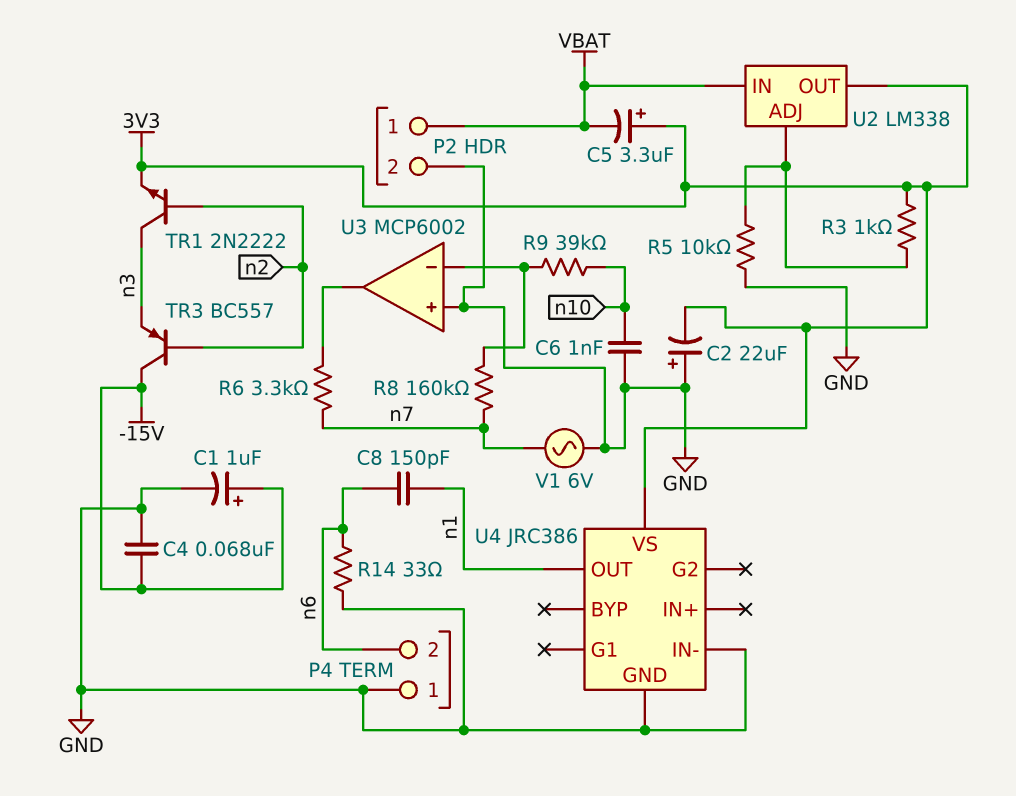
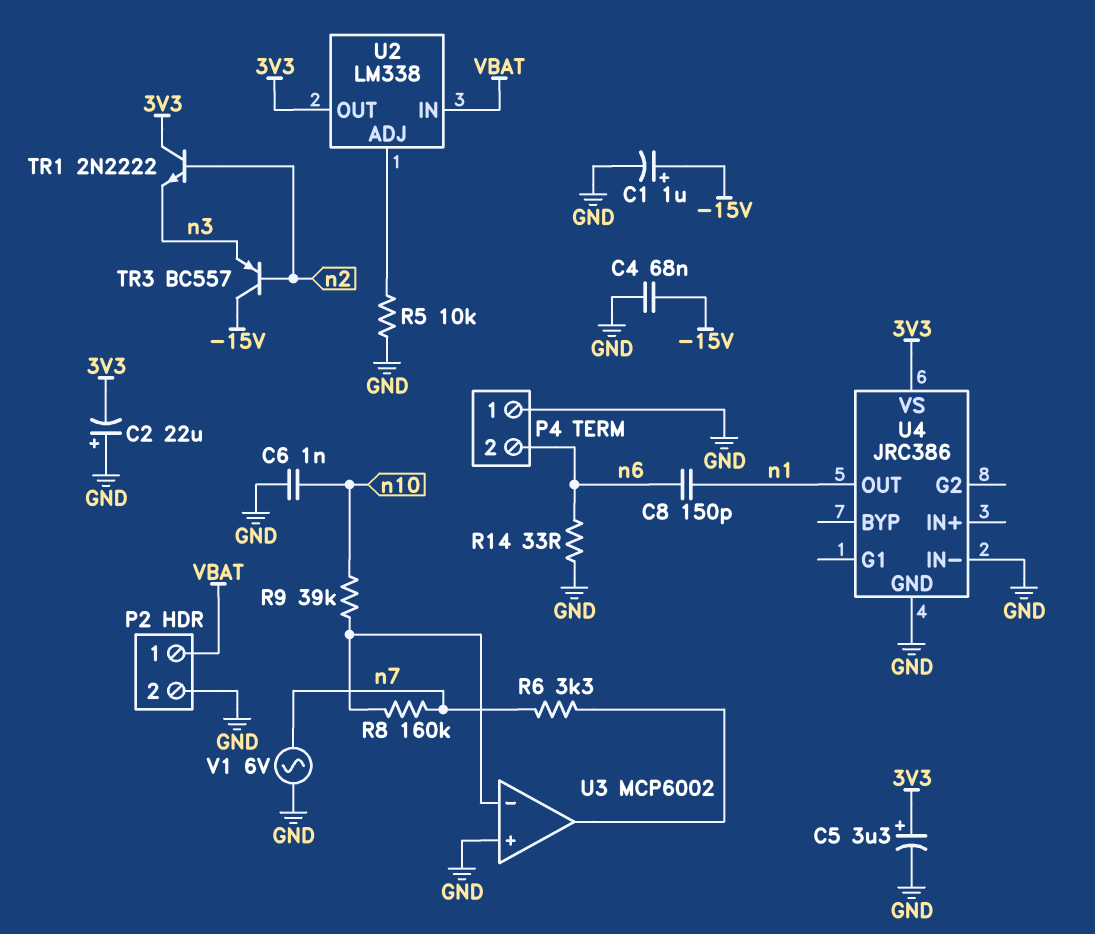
C5: 3.3uF (plus 3V3, minus VBAT) -> 3.3uF (plus 3V3, minus GND)
R3: 1k (3V3, U2/ADJ) -> none
TR1: NPN 2N2222 (B n2, C n3, E 3V3) -> NPN 2N2222 (B n2, C 3V3, E n3)

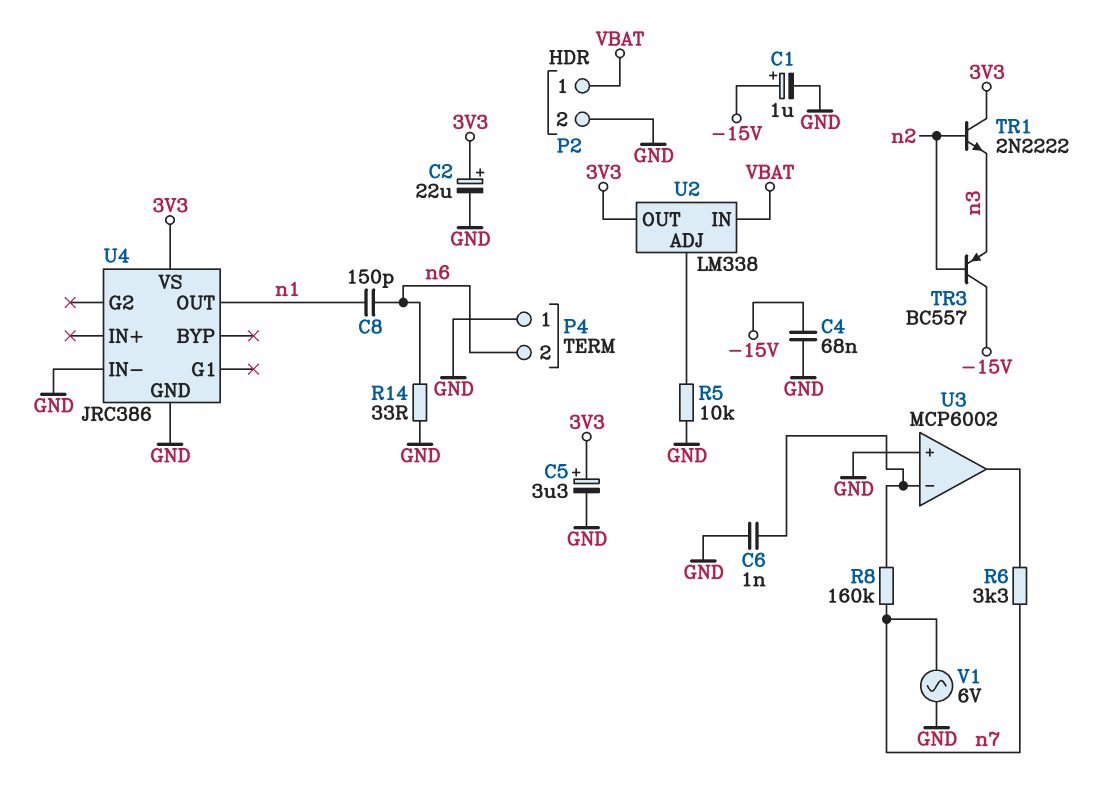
C2: 22uF (plus GND, minus 3V3) -> 22uF (plus 3V3, minus GND)
C6: 1nF (GND, n10) -> 1nF (GND, U3/in-)
R9: 39k (U3/in-, n10) -> none

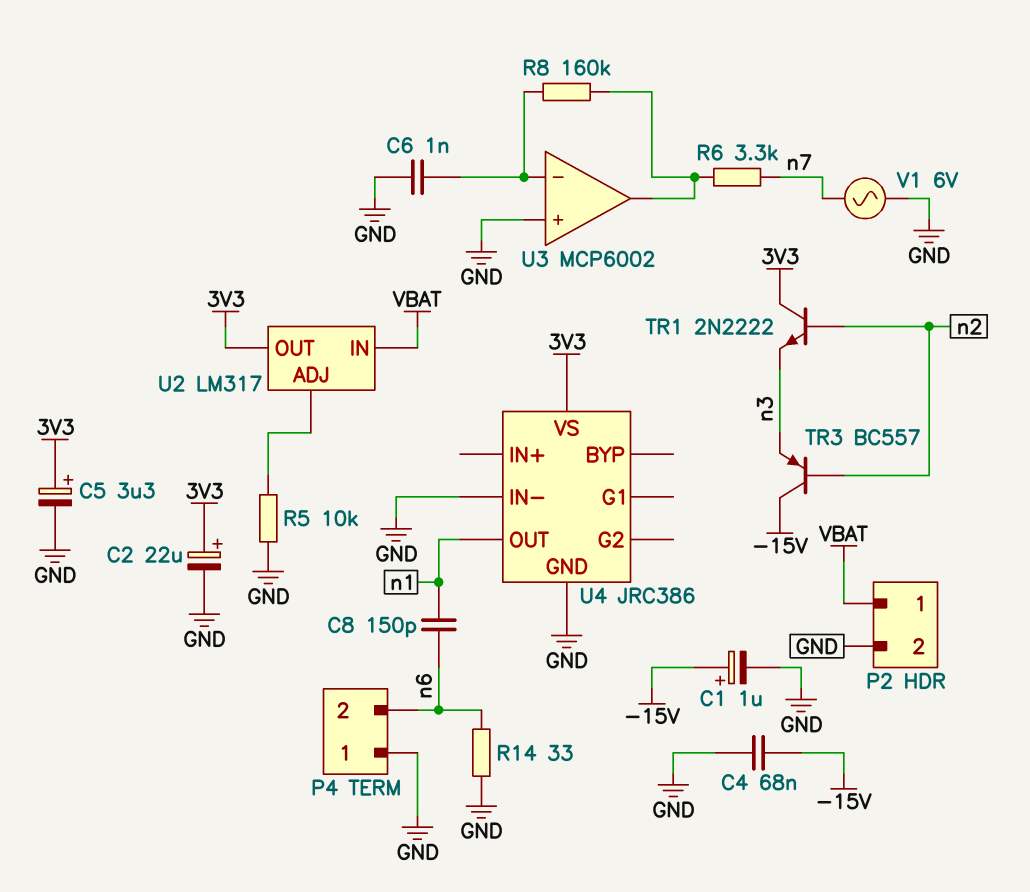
R8: 160k (U3/in-, n7) -> 160k (U3/in-, U3/out)
U2: LM338 -> LM317

